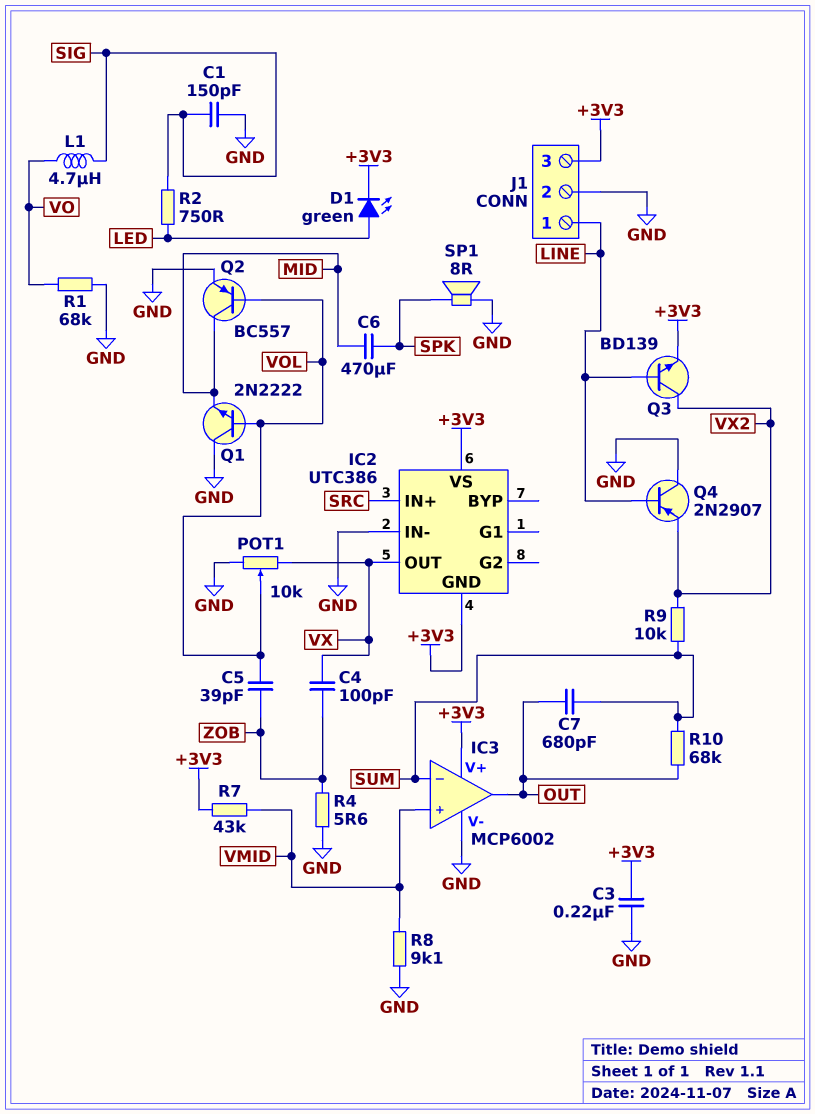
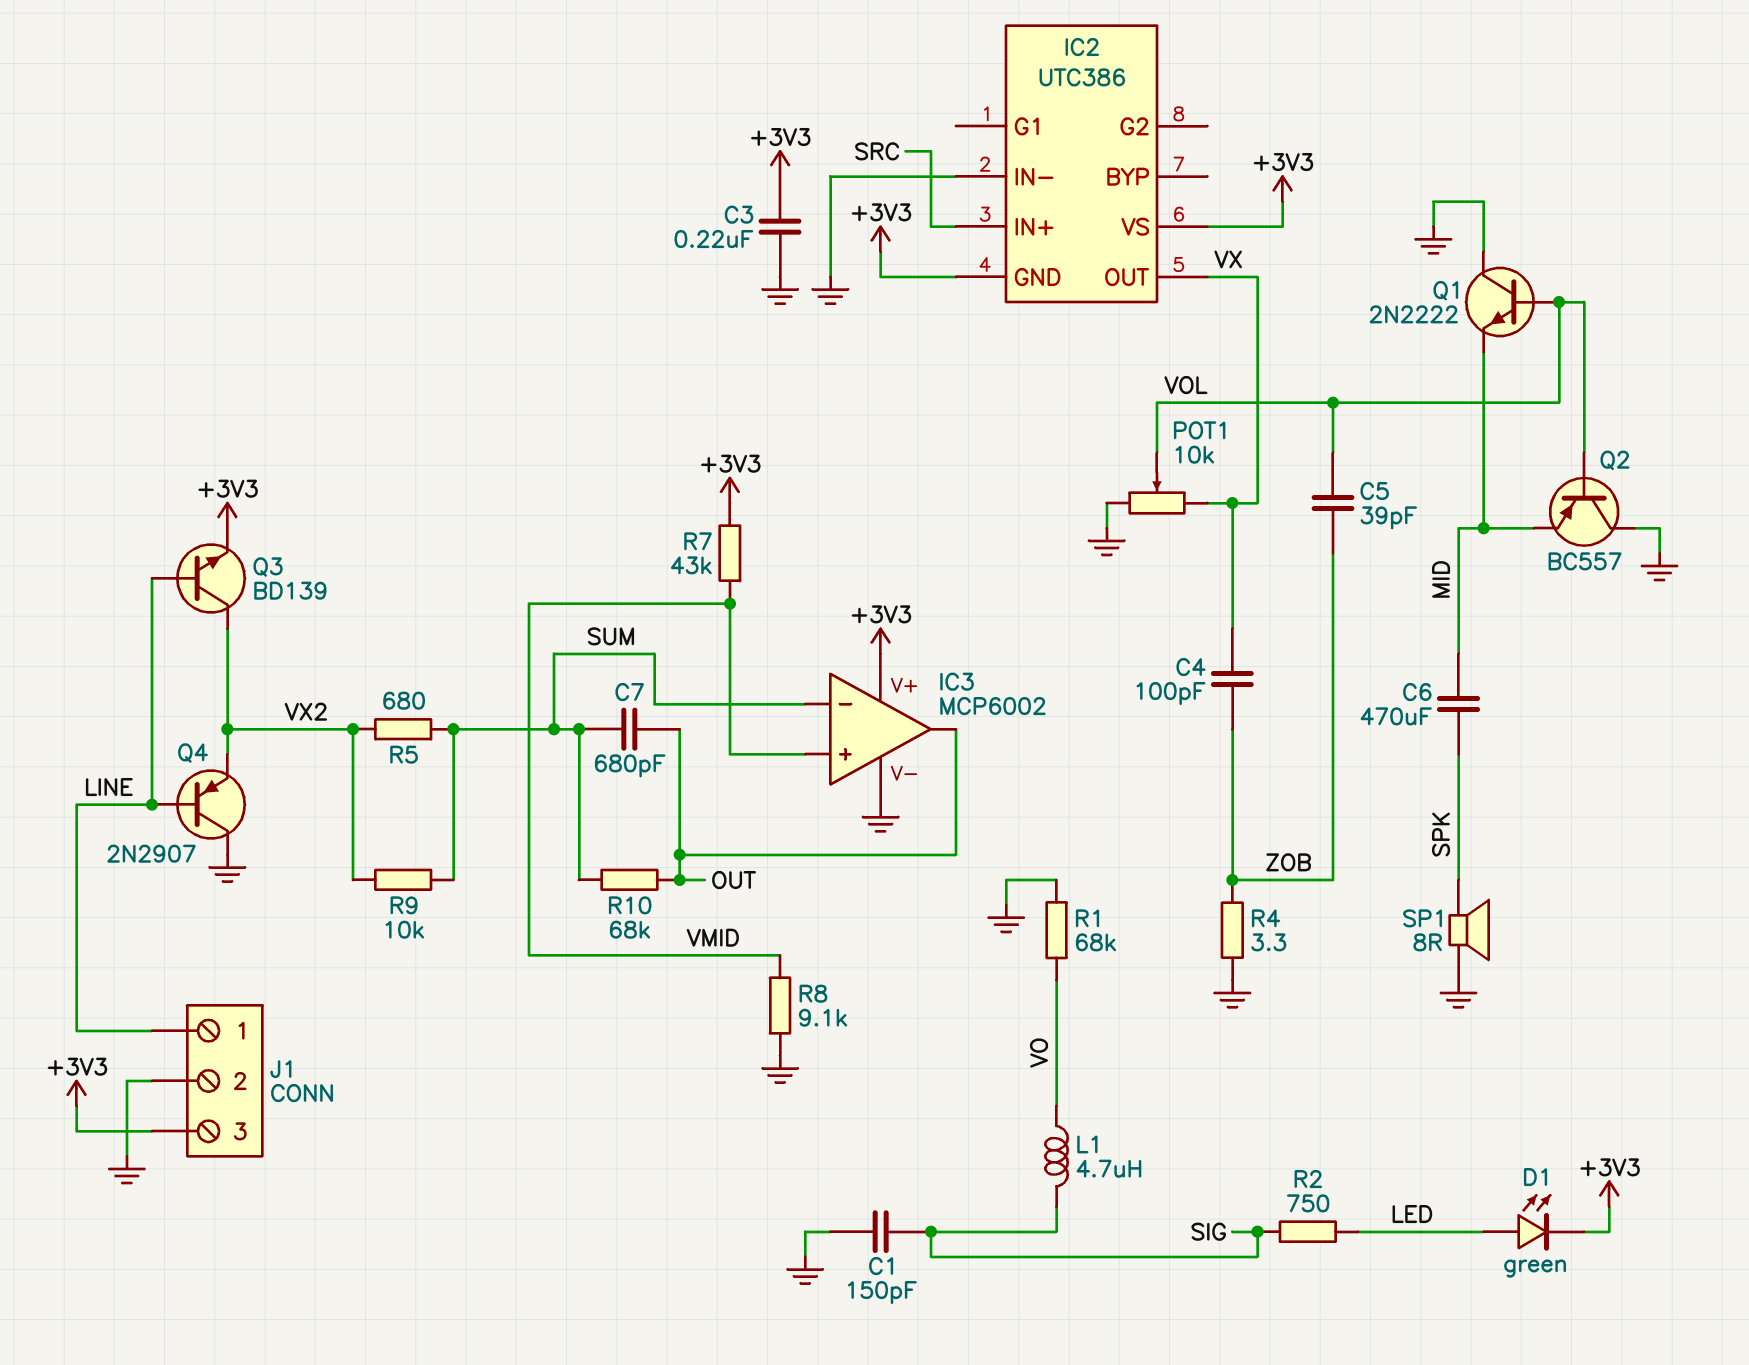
Q2: PNP BC557 (B VOL, C MID, E GND) -> PNP BC557 (B VOL, C GND, E MID)
R4: 5.6 (GND, ZOB) -> 3.3 (GND, ZOB)
R5: none -> 680 (SUM, VX2)

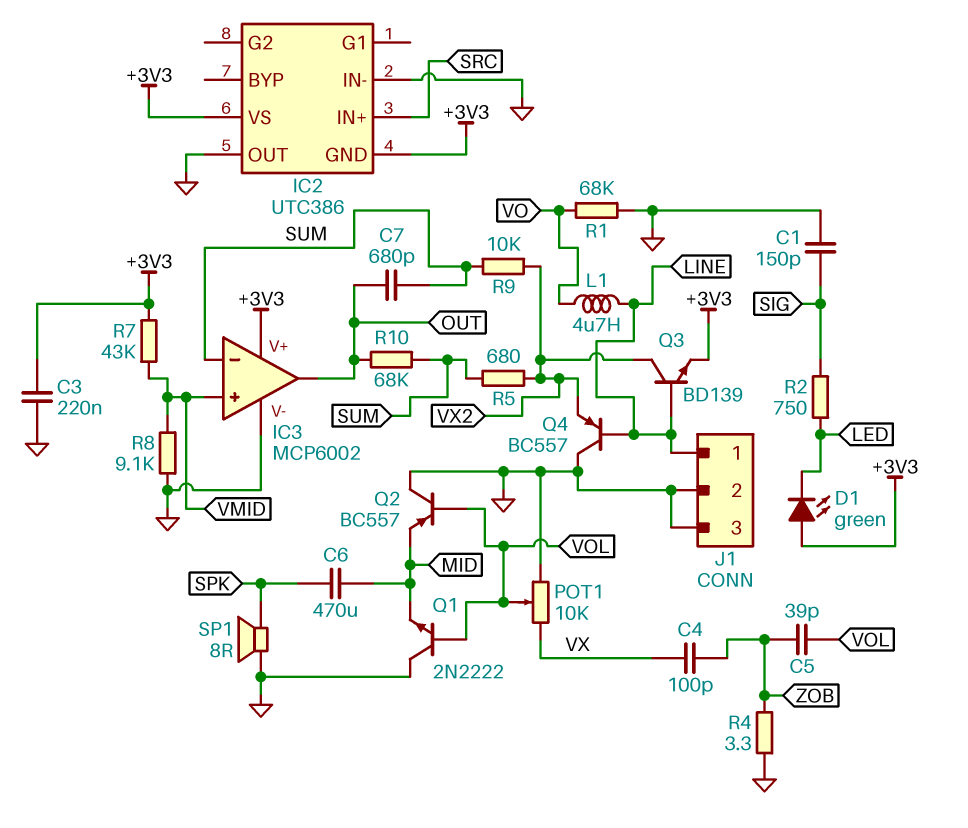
D1: LED green (A LED, K +3V3) -> LED green (A +3V3, K LED)
IC2 pin OUT: VX -> GND
J1 pin 3: +3V3 -> GND
L1: 4.7uH (SIG, VO) -> 4.7uH (LINE, VO)
Q4: PNP 2N2907 (B LINE, C GND, E VX2) -> PNP BC557 (B LINE, C GND, E VX2)

